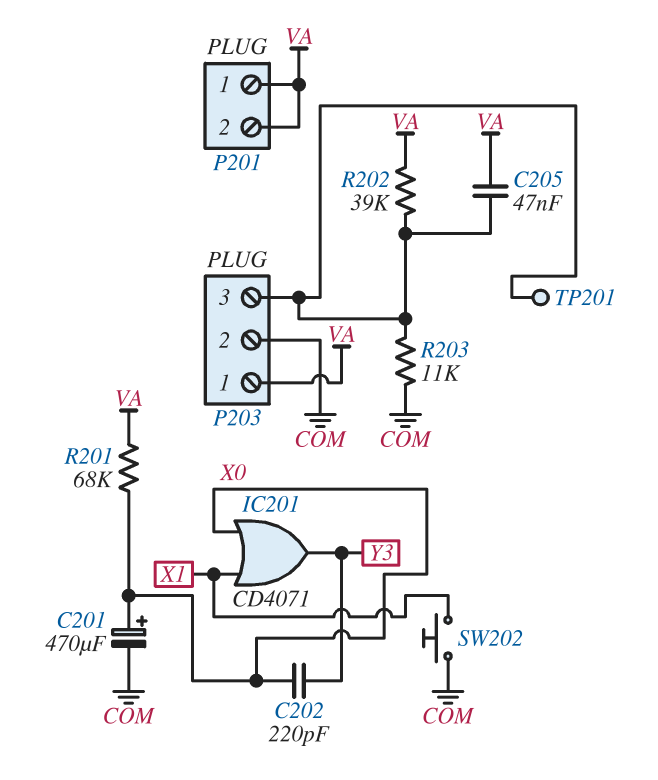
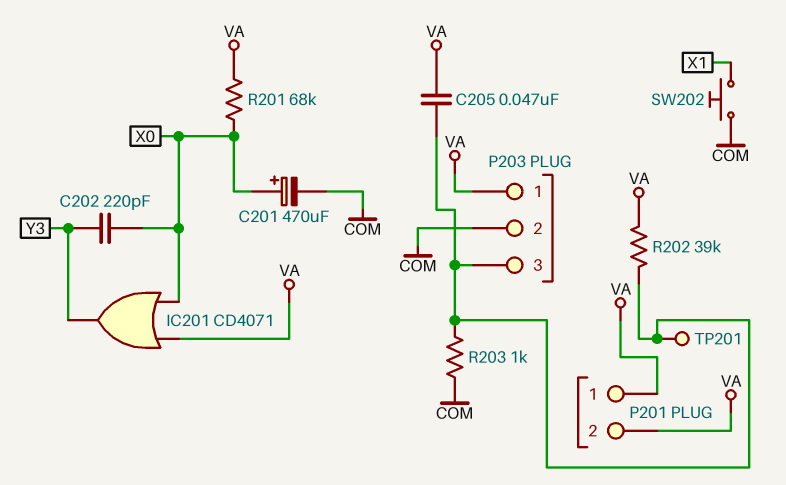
IC201: OR CD4071 (in X0, in X1, out Y3) -> OR CD4071 (in VA, in X0, out Y3)
R203: 11k (COM, P203/3) -> 1k (COM, P203/3)

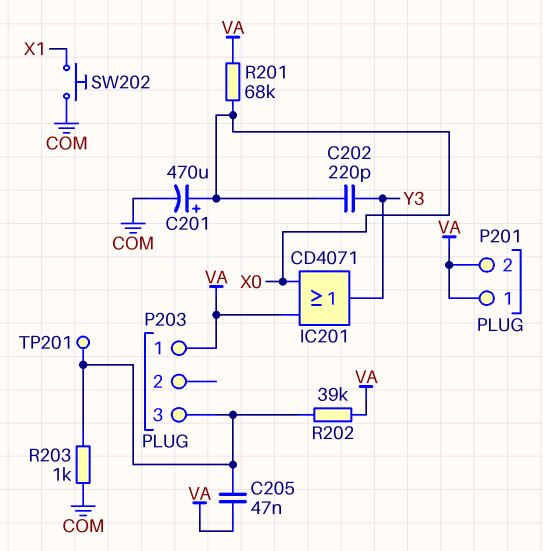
P203 pin 2: COM -> none

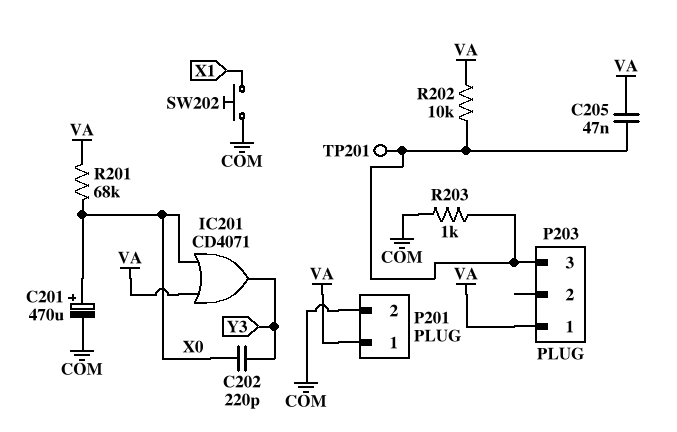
P201 pin 2: VA -> COM
R202: 39k (P203/3, VA) -> 10k (P203/3, VA)

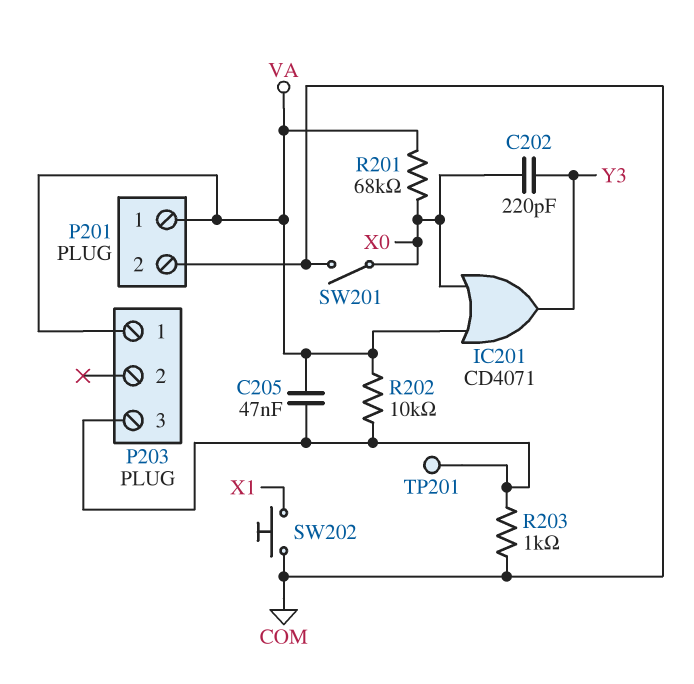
C201: 470uF (plus X0, minus COM) -> none
SW201: none -> switch (COM, X0)

